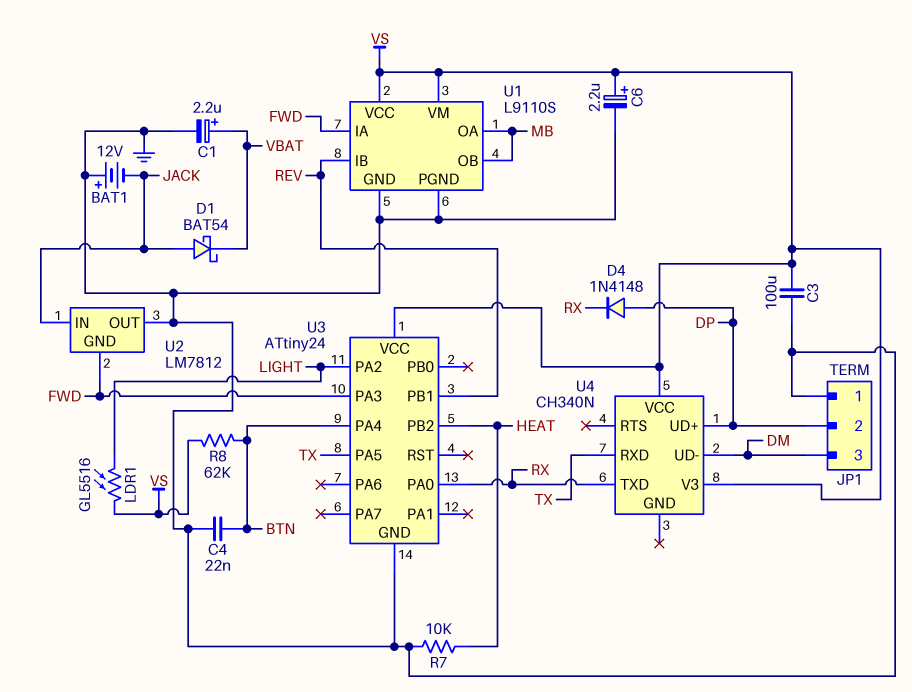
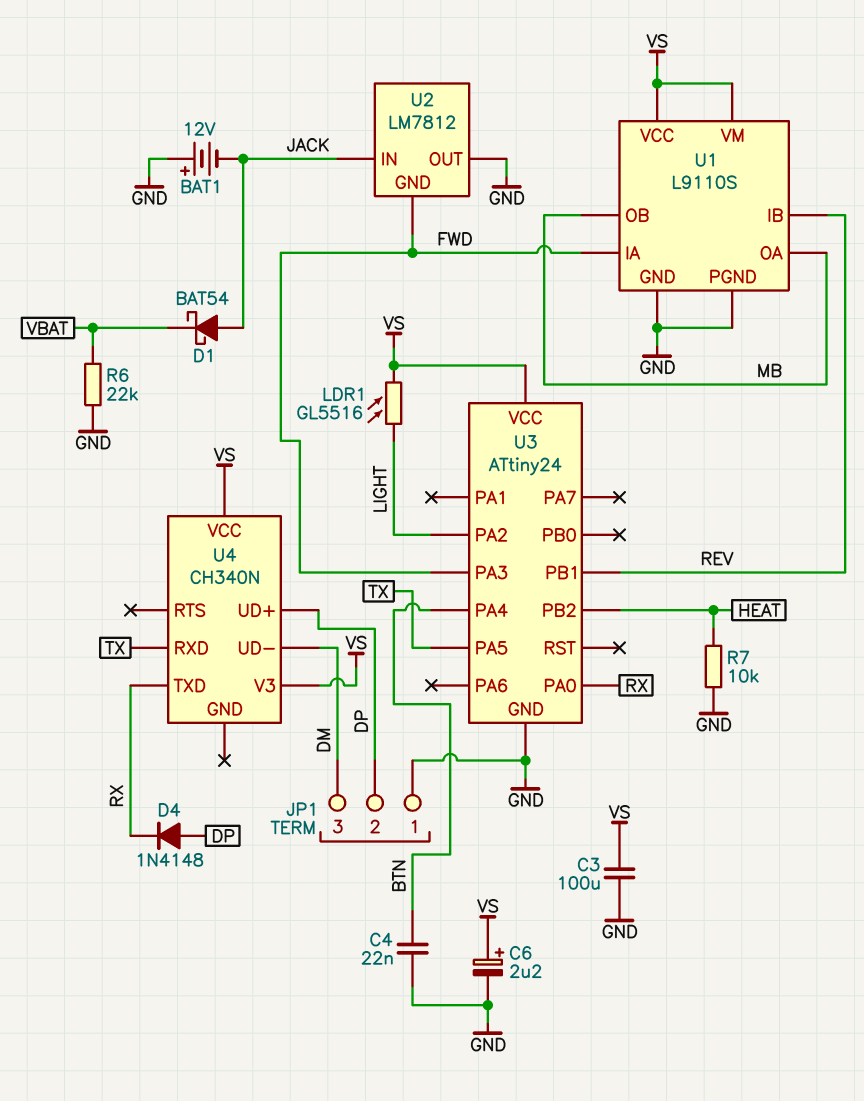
C1: 2.2uF (plus VBAT, minus GND) -> none
R6: none -> 22k (GND, VBAT)
R8: 62k (BTN, VS) -> none

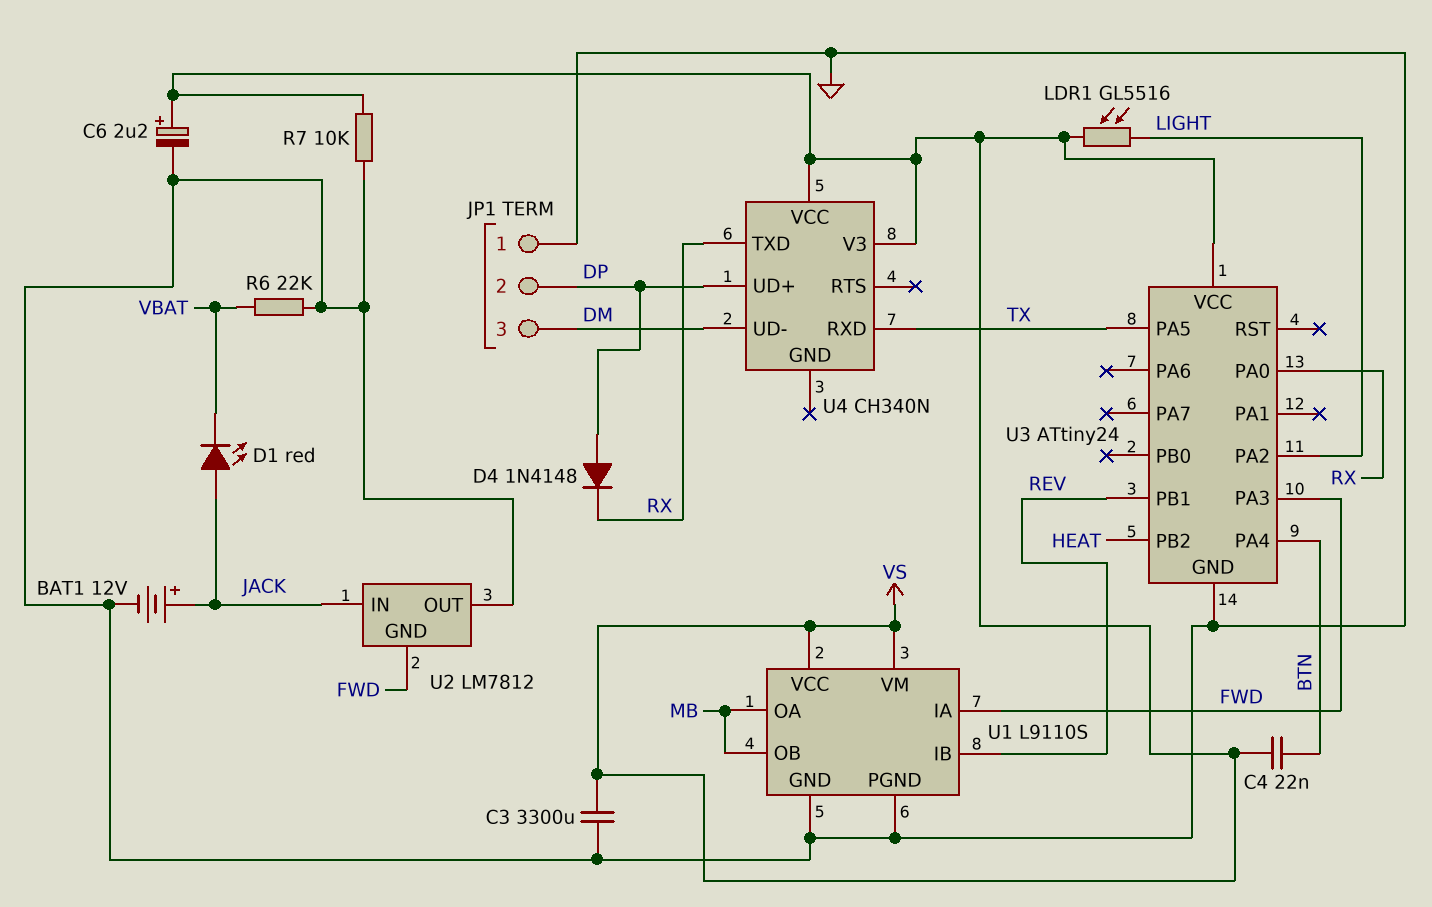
BAT1: 12V (plus GND, minus JACK) -> 12V (plus JACK, minus GND)
C3: 100uF (GND, VS) -> 3300uF (GND, VS)
C4: 22nF (BTN, GND) -> 22nF (BTN, VS)
D1: schottky BAT54 (A JACK, K VBAT) -> LED red (A JACK, K VBAT)
R7: 10k (GND, HEAT) -> 10k (GND, VS)

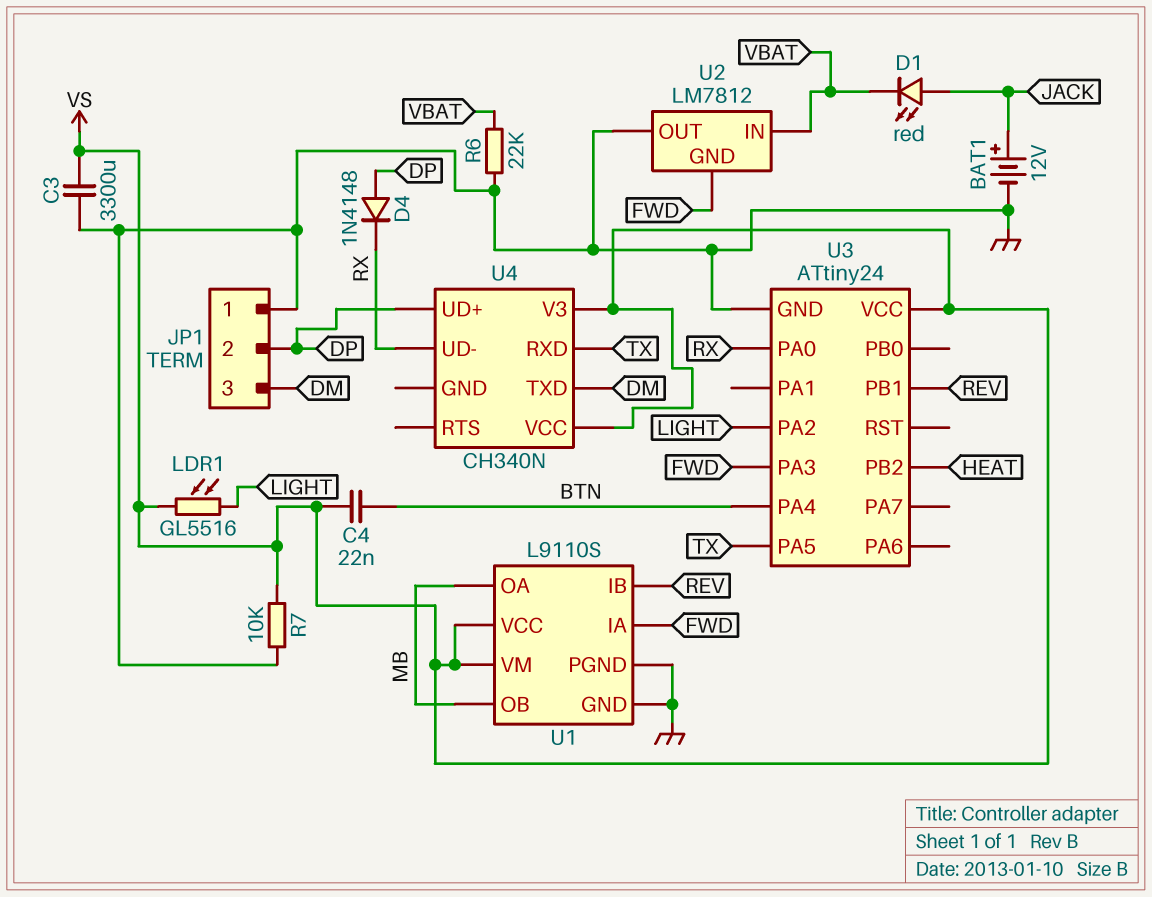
C6: 2.2uF (plus VS, minus GND) -> none
U2 pin IN: JACK -> VBAT
U4 pin TXD: RX -> DM
U4 pin UD-: DM -> RX

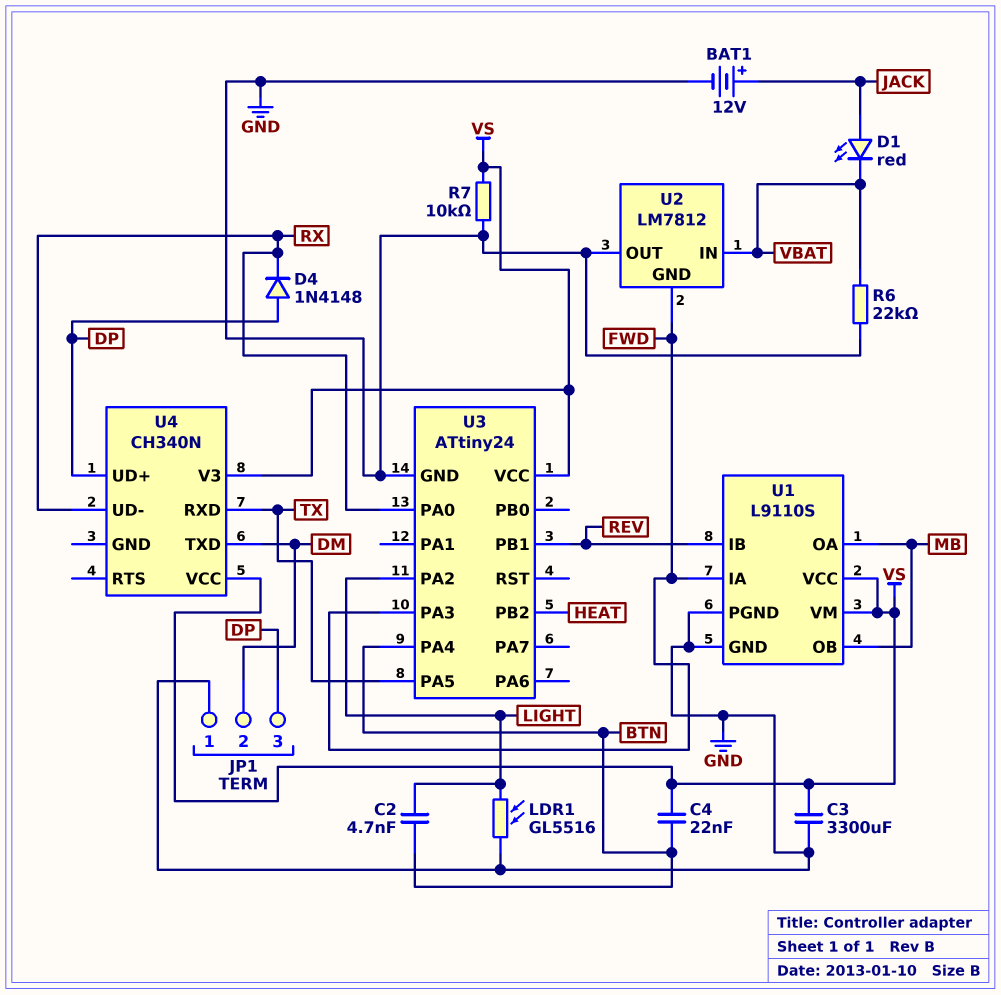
C2: none -> 4.7nF (BTN, LIGHT)
JP1 pin 2: DP -> DM
JP1 pin 3: DM -> DP
LDR1: GL5516 (LIGHT, VS) -> GL5516 (GND, LIGHT)

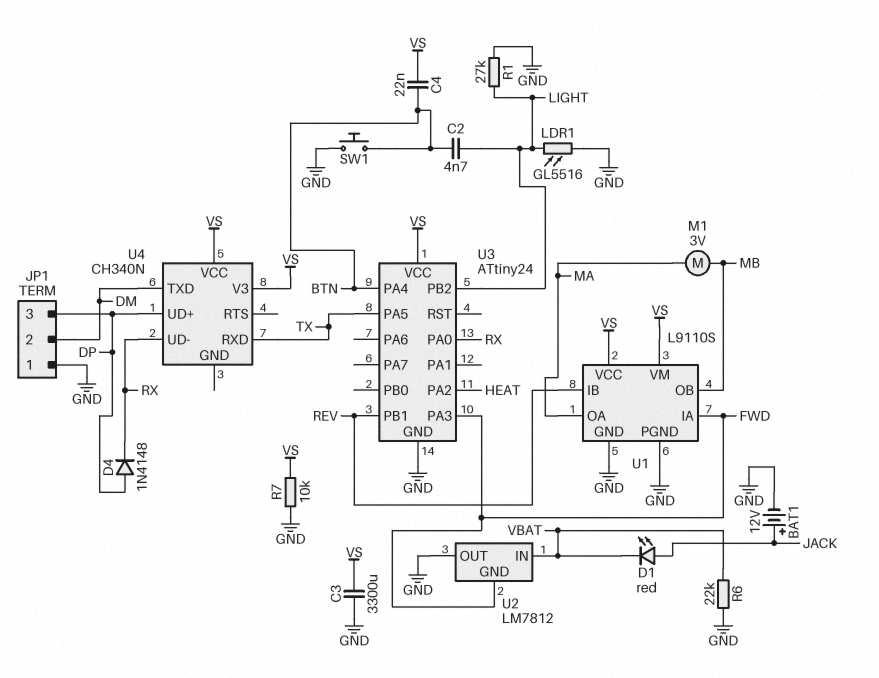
M1: none -> motor 3V (MA, MB)
R1: none -> 27k (GND, LIGHT)
SW1: none -> button (BTN, GND)
U1 pin OA: MB -> MA
U3 pin PA2: LIGHT -> HEAT
U3 pin PB2: HEAT -> LIGHT

